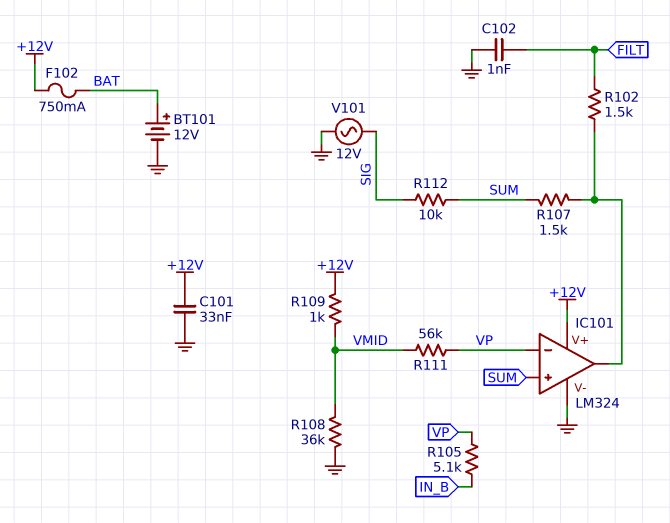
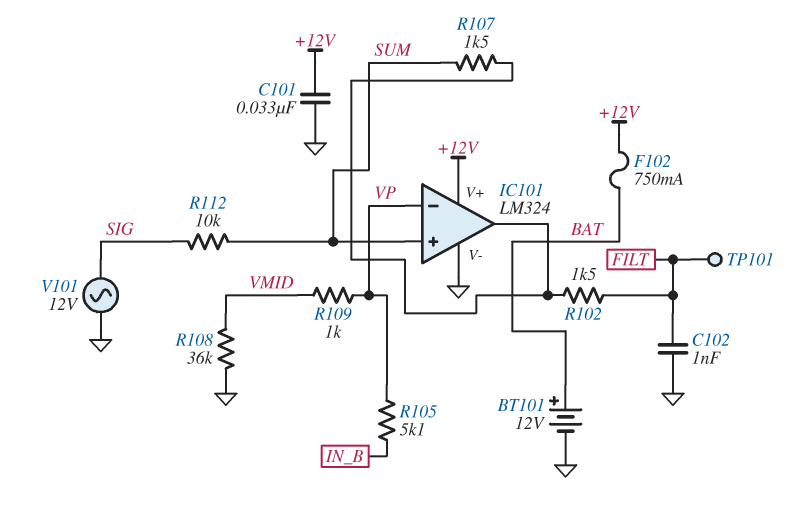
R109: 1k (+12V, VMID) -> 1k (VMID, VP)
R111: 56k (VMID, VP) -> none
TP101: none -> test point (FILT)

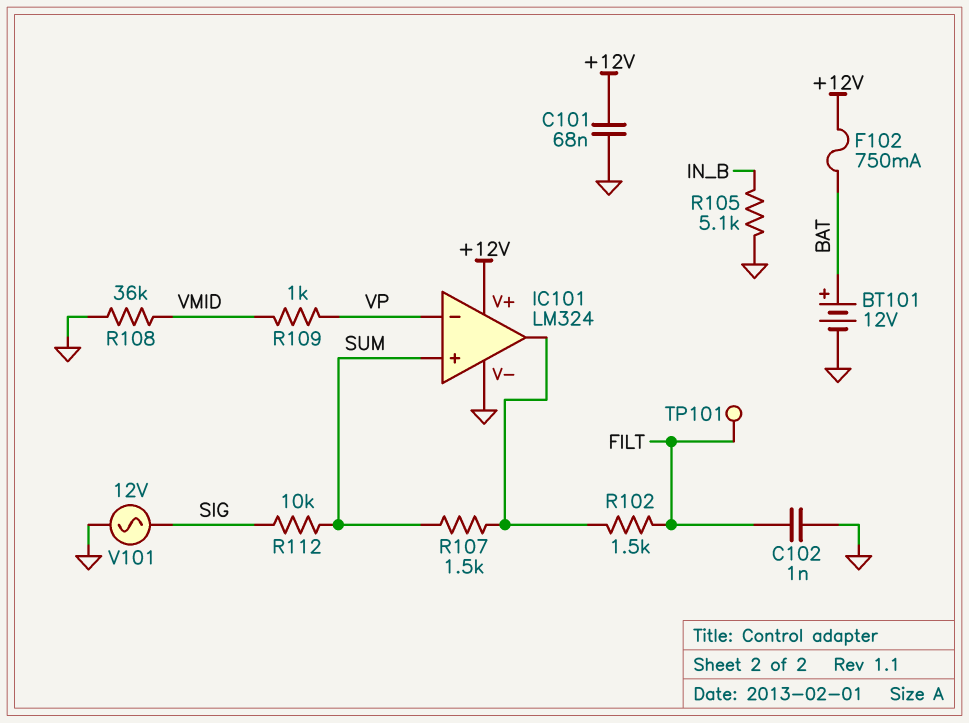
C101: 33nF (+12V, GND) -> 68nF (+12V, GND)
R105: 5.1k (IN_B, VP) -> 5.1k (GND, IN_B)

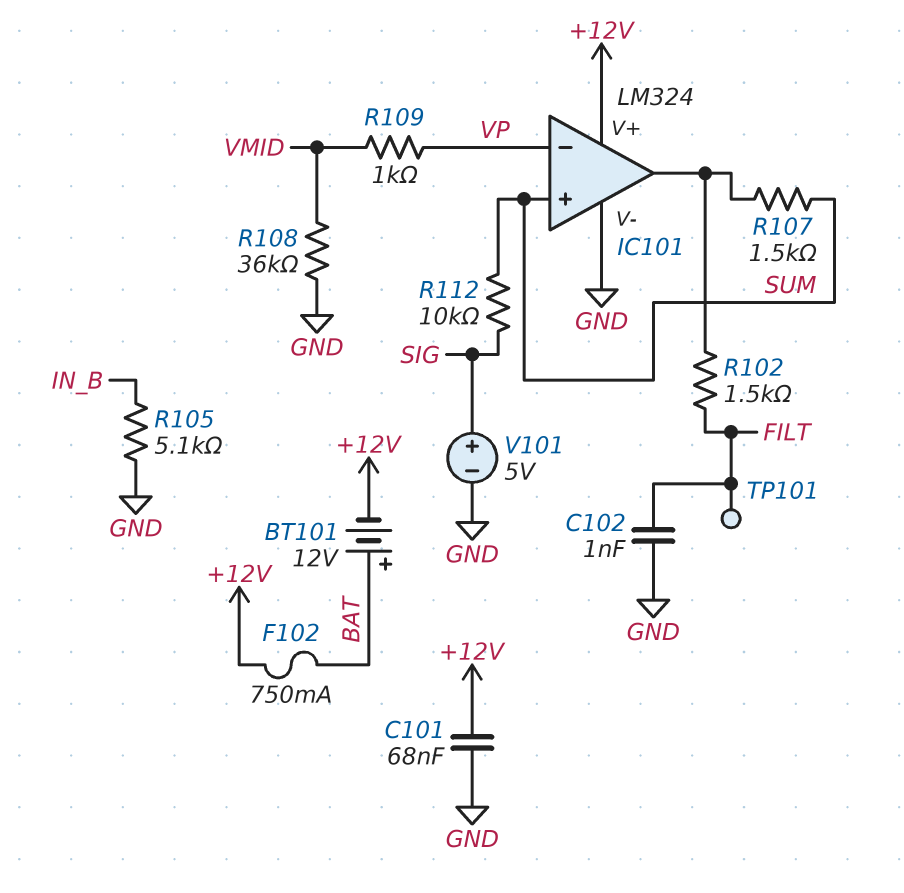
BT101: 12V (plus BAT, minus GND) -> 12V (plus BAT, minus +12V)
V101: AC 12V (GND, SIG) -> 5V (plus SIG, minus GND)

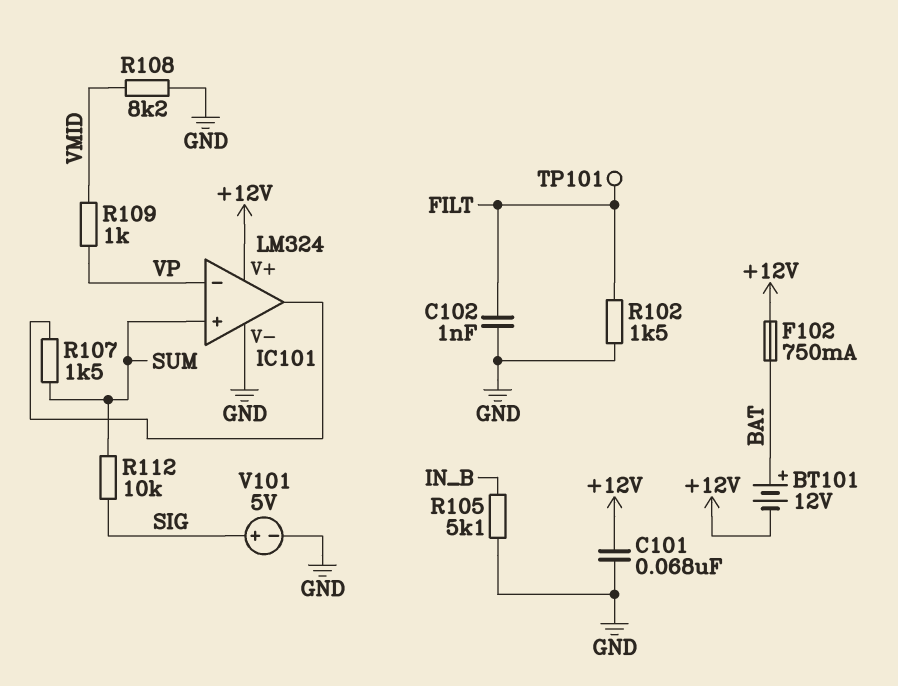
R102: 1.5k (FILT, IC101/out) -> 1.5k (FILT, GND)
R108: 36k (GND, VMID) -> 8.2k (GND, VMID)

